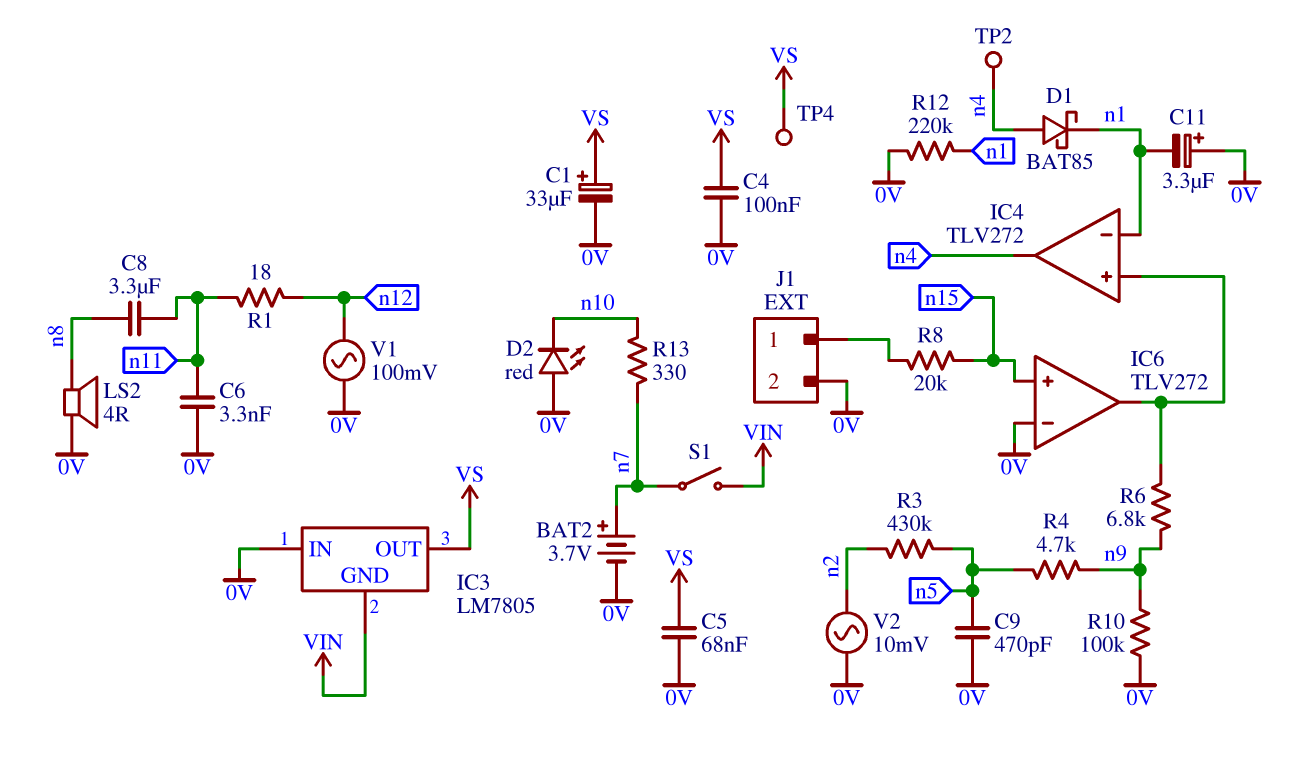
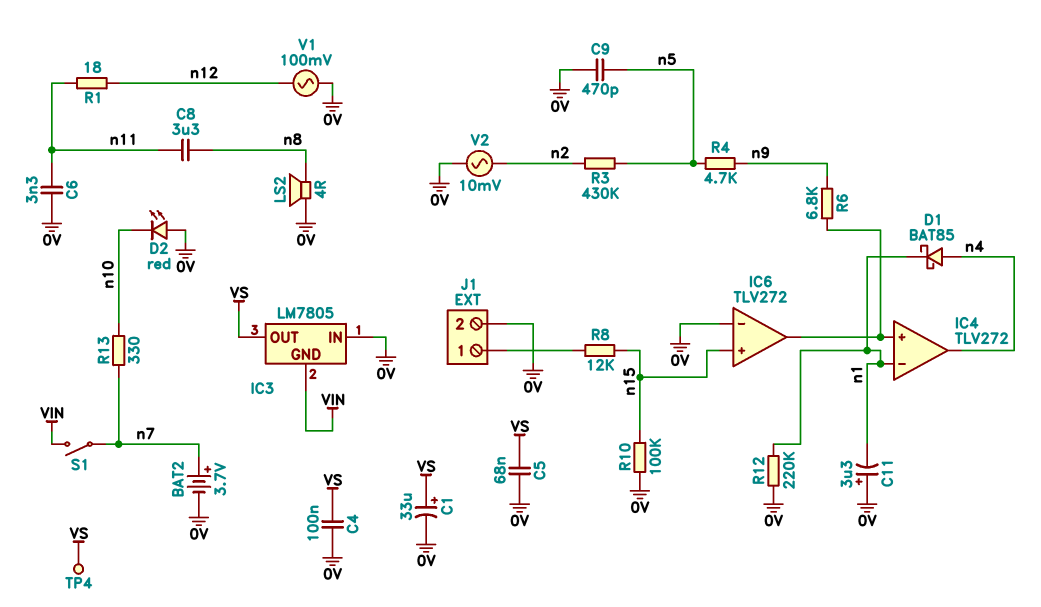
R8: 20k (J1/1, n15) -> 12k (J1/1, n15)
R10: 100k (0V, n9) -> 100k (0V, n15)
TP2: test point (n4) -> none

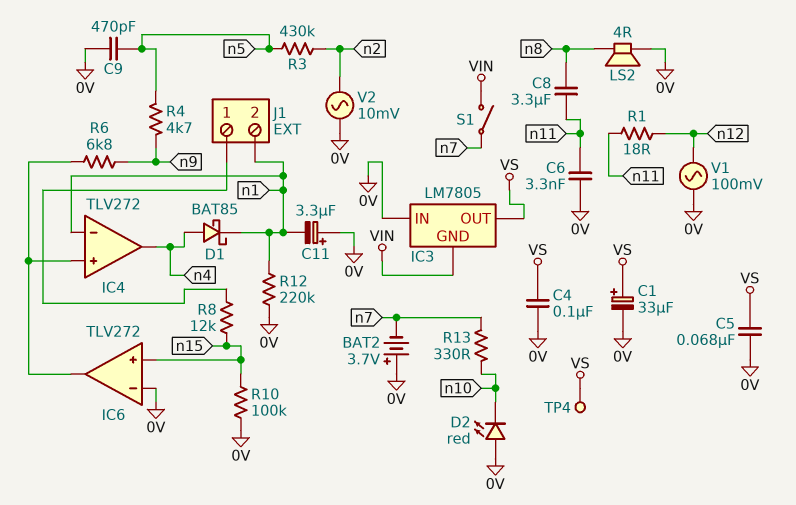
BAT2: 3.7V (plus n7, minus 0V) -> 3.7V (plus 0V, minus n7)
J1 pin 2: 0V -> n1

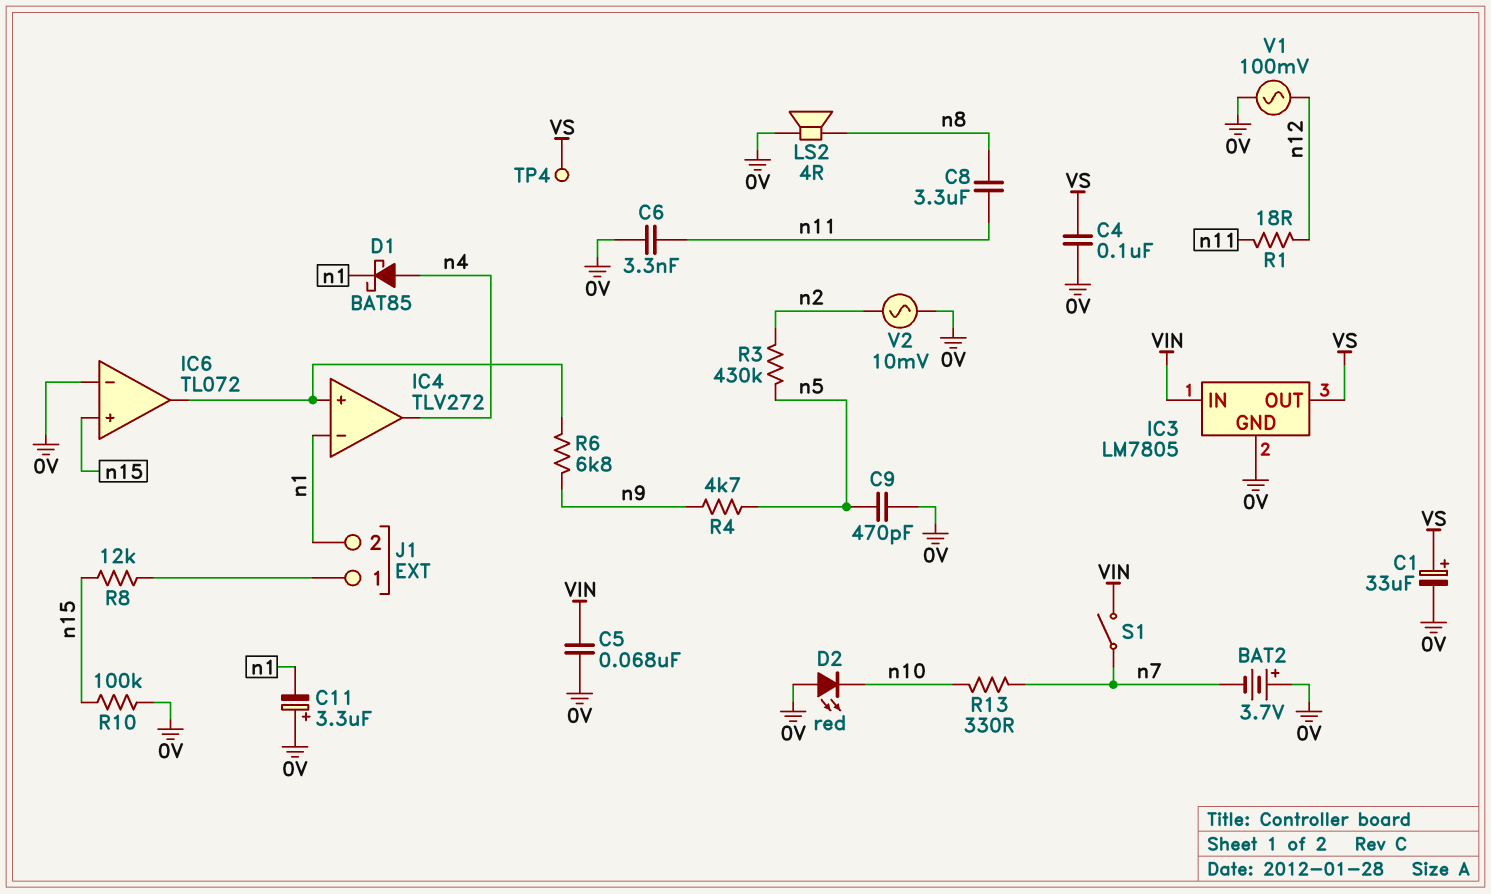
C5: 68nF (0V, VS) -> 68nF (0V, VIN)
IC3 pin GND: VIN -> 0V
IC3 pin IN: 0V -> VIN
IC6: TLV272 -> TL072
R12: 220k (0V, n1) -> none

